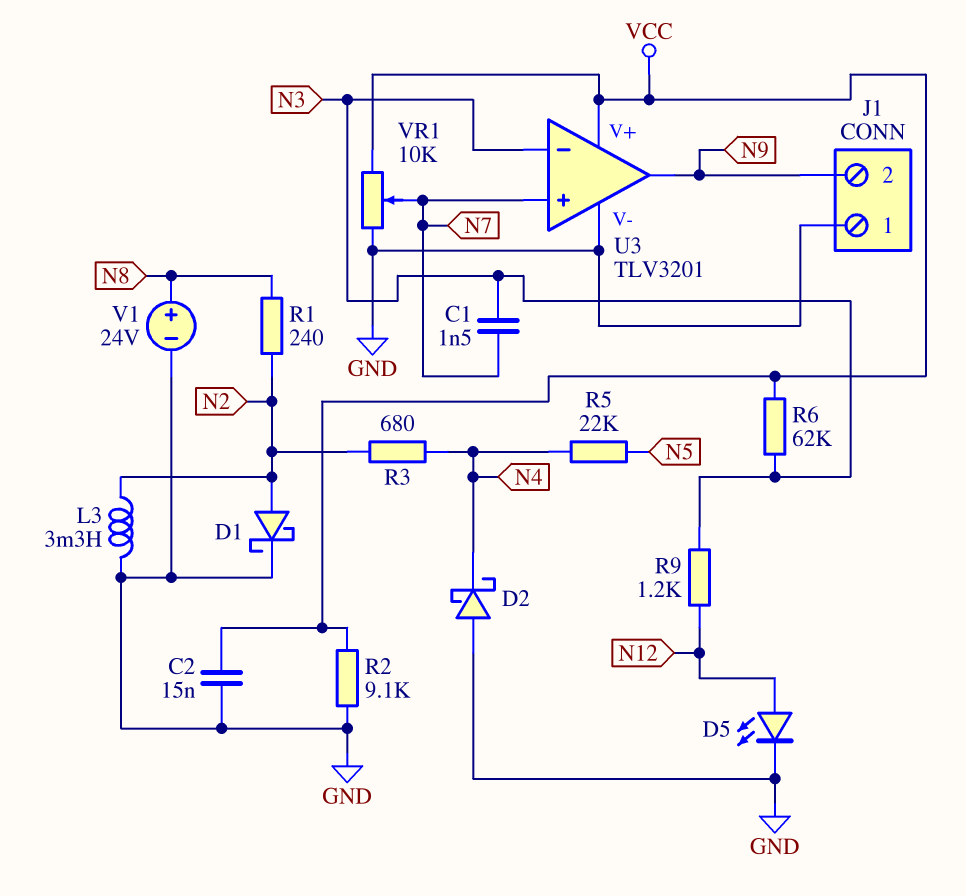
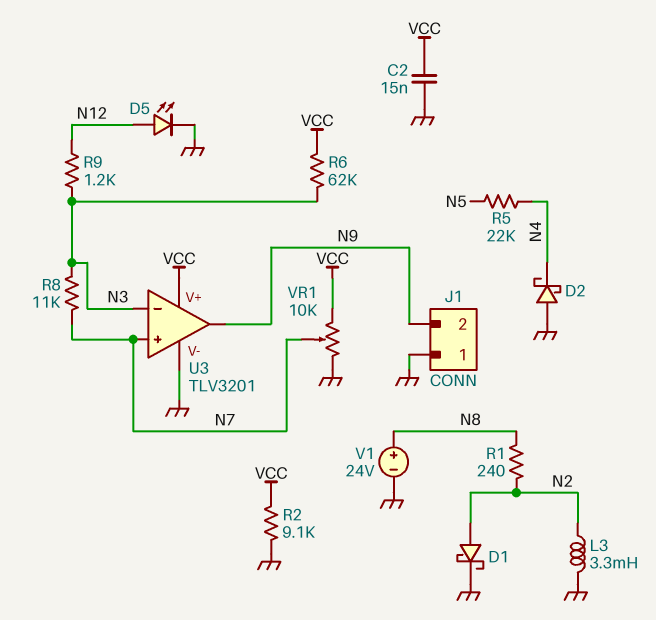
C1: 1.5nF (N3, N7) -> none
R3: 680 (N2, N4) -> none
R8: none -> 11k (N3, N7)

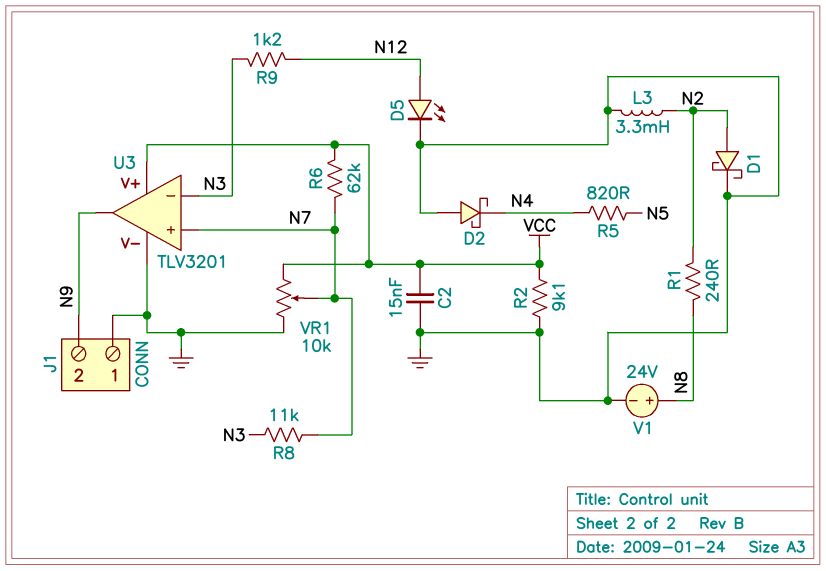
R5: 22k (N4, N5) -> 820 (N4, N5)
R6: 62k (N3, VCC) -> 62k (N7, VCC)

